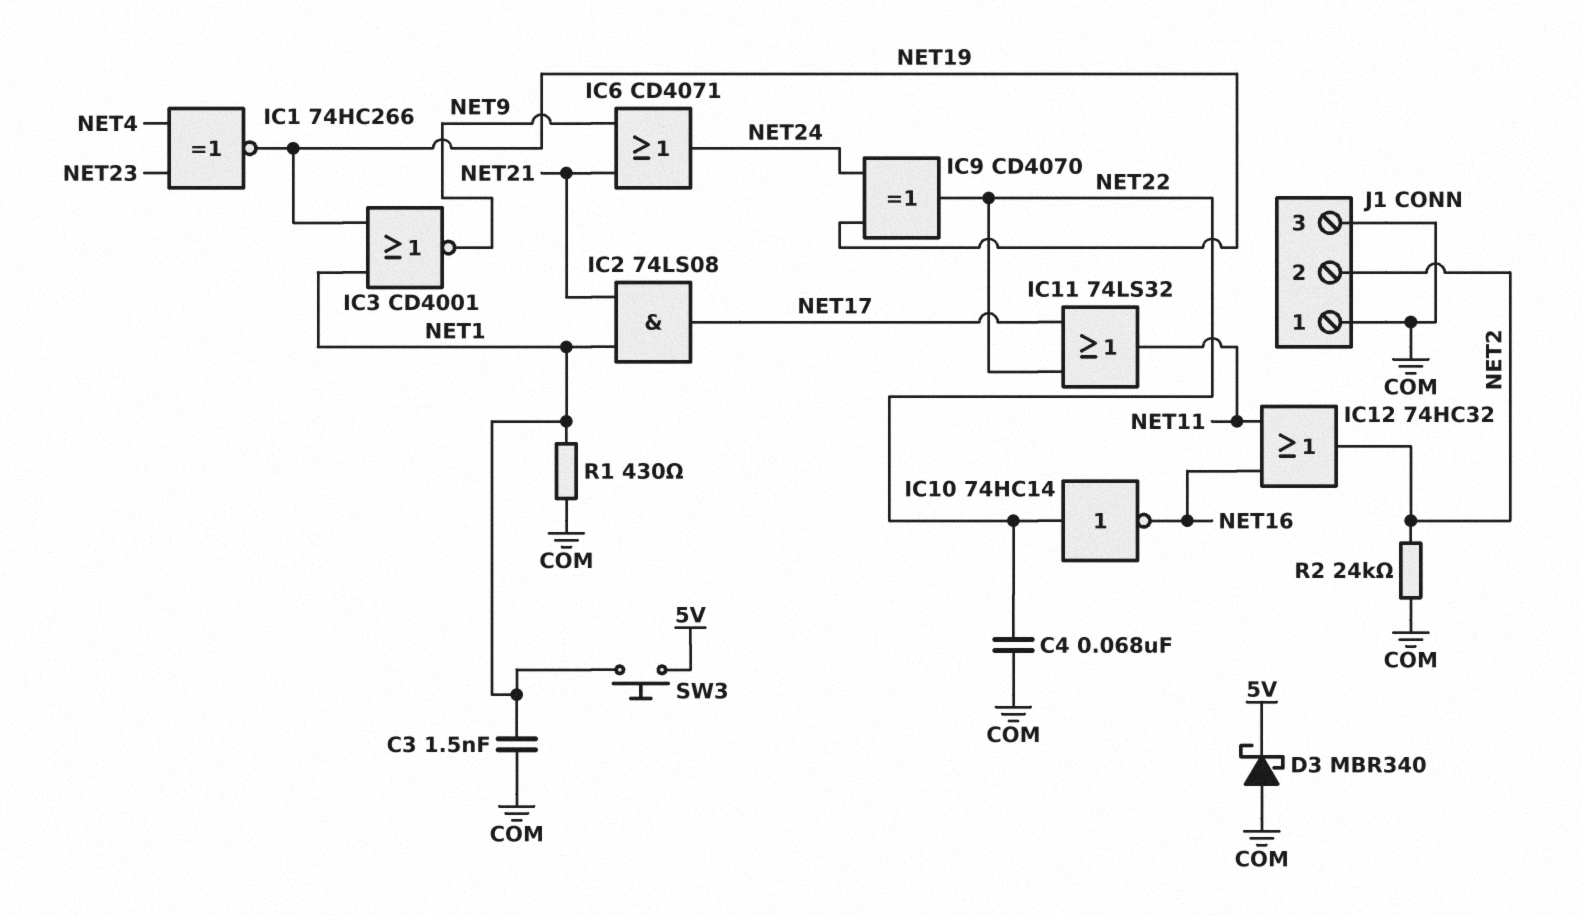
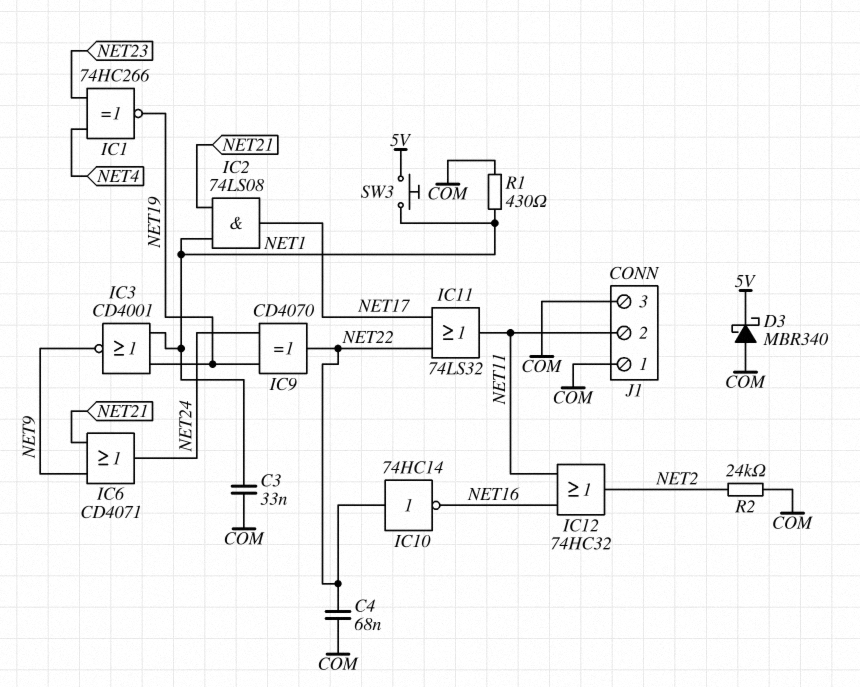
C3: 1.5nF (COM, NET1) -> 33nF (COM, NET1)
J1 pin 2: NET2 -> NET11

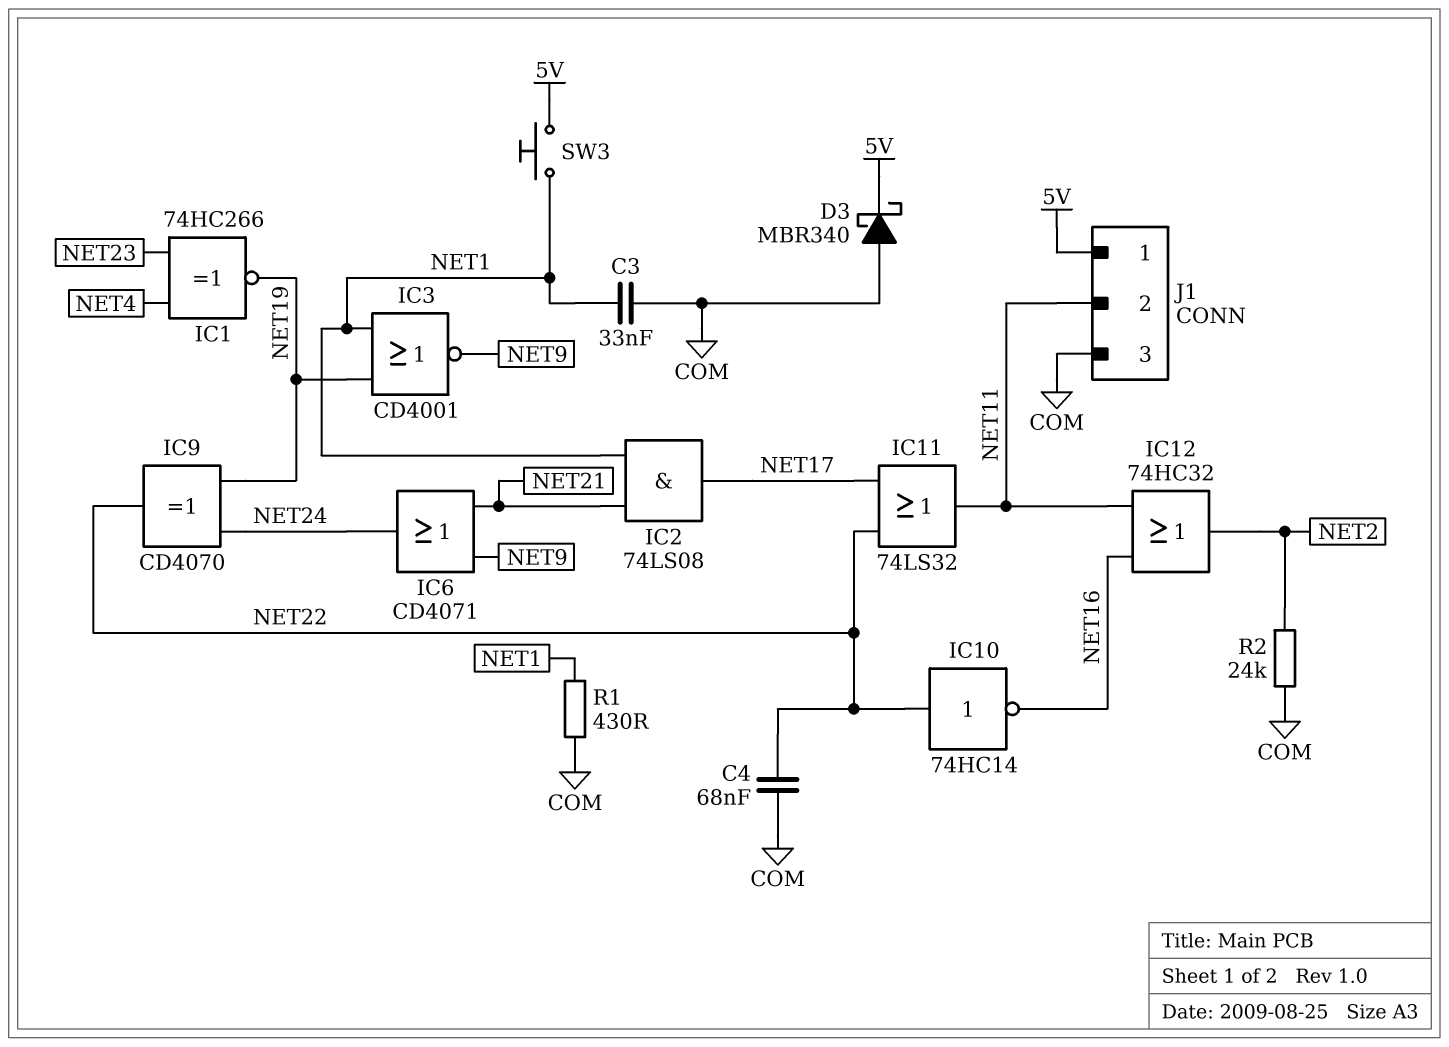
J1 pin 1: COM -> 5V

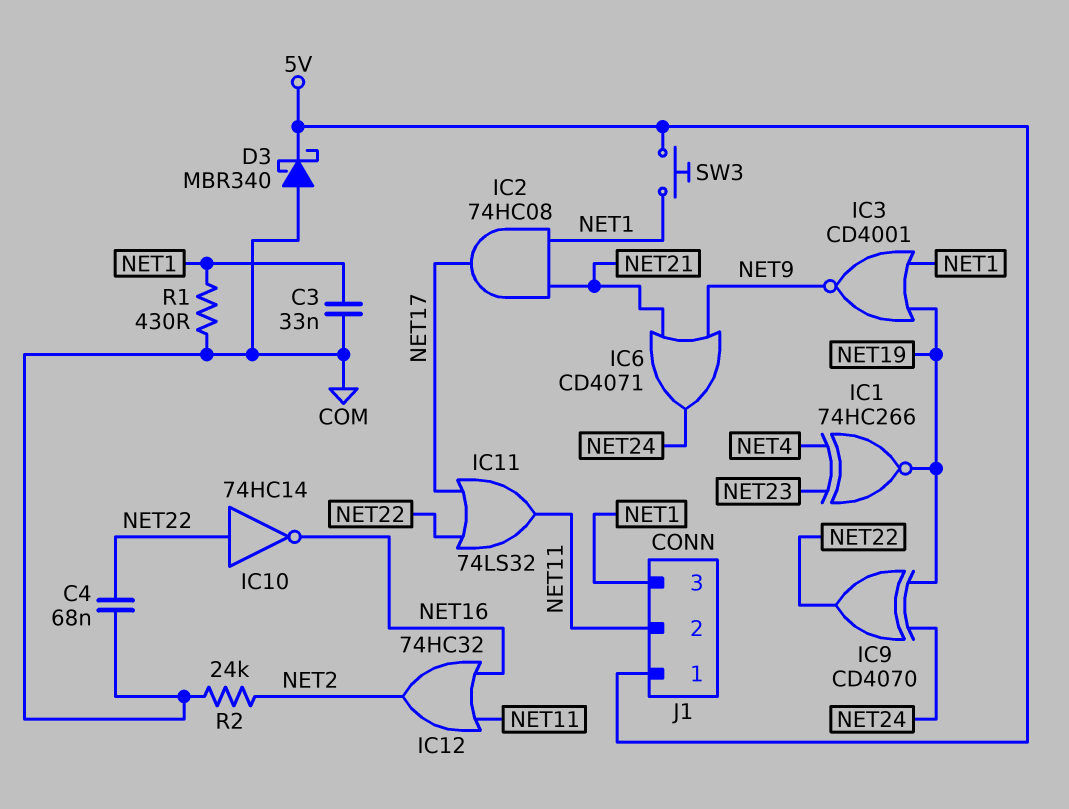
IC2: AND 74LS08 (in NET1, in NET21, out NET17) -> AND 74HC08 (in NET1, in NET21, out NET17)
J1 pin 3: COM -> NET1

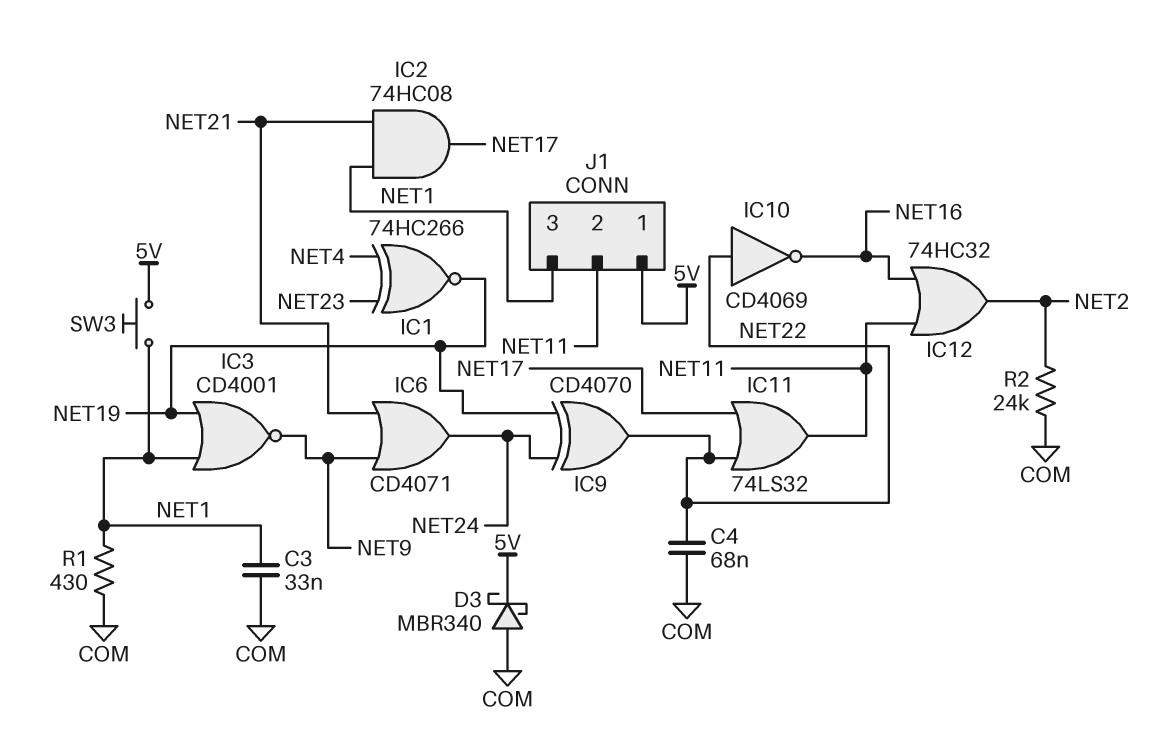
IC10: NOT 74HC14 (in NET22, out NET16) -> NOT CD4069 (in NET22, out NET16)

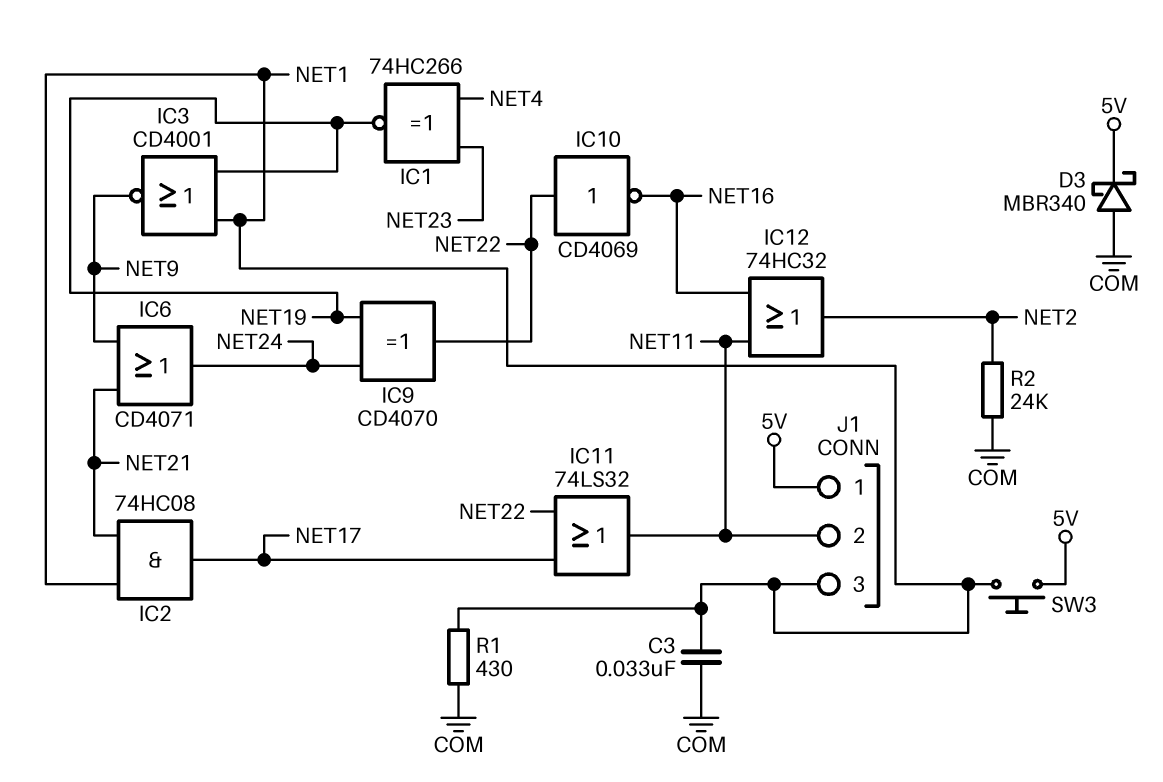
C4: 68nF (COM, NET22) -> none

